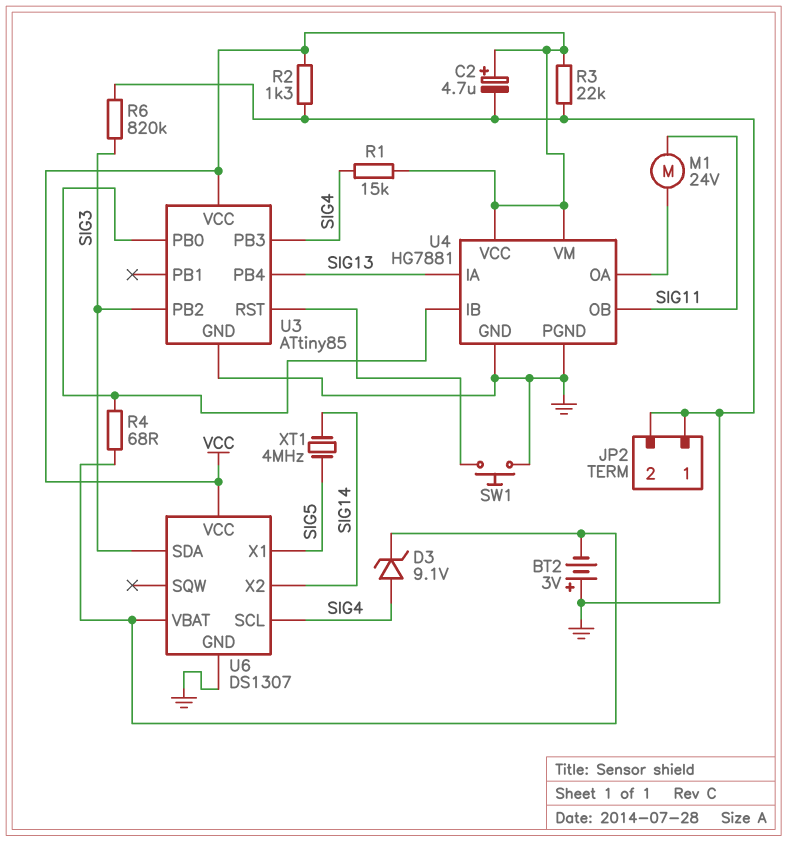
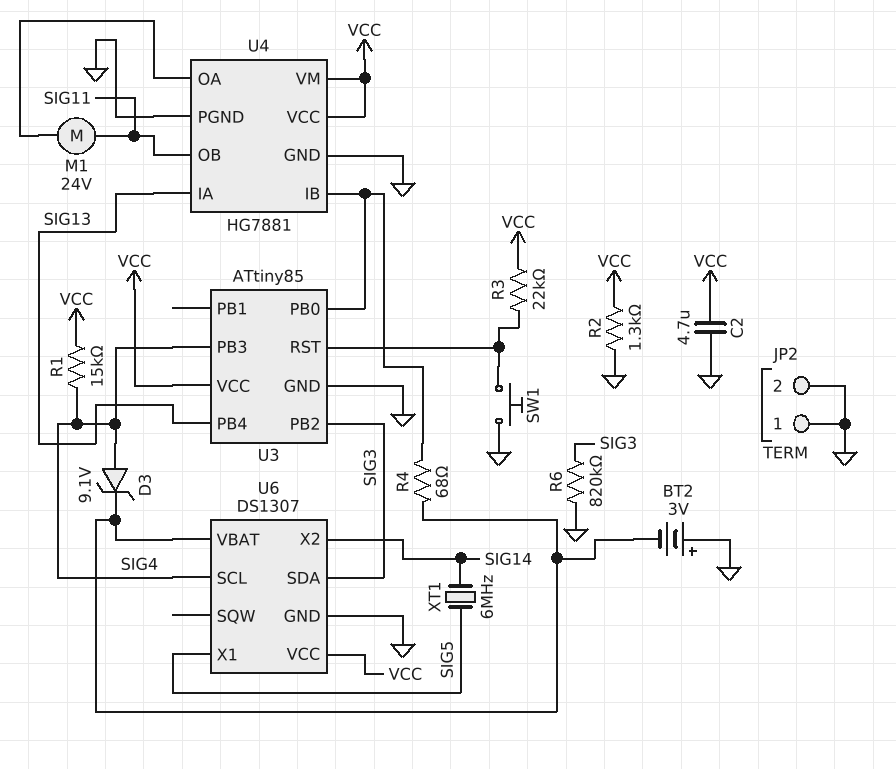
C2: 4.7uF (plus VCC, minus GND) -> 4.7uF (GND, VCC)
R3: 22k (GND, VCC) -> 22k (U3/RST, VCC)
XT1: 4MHz (SIG5, SIG14) -> 6MHz (SIG5, SIG14)

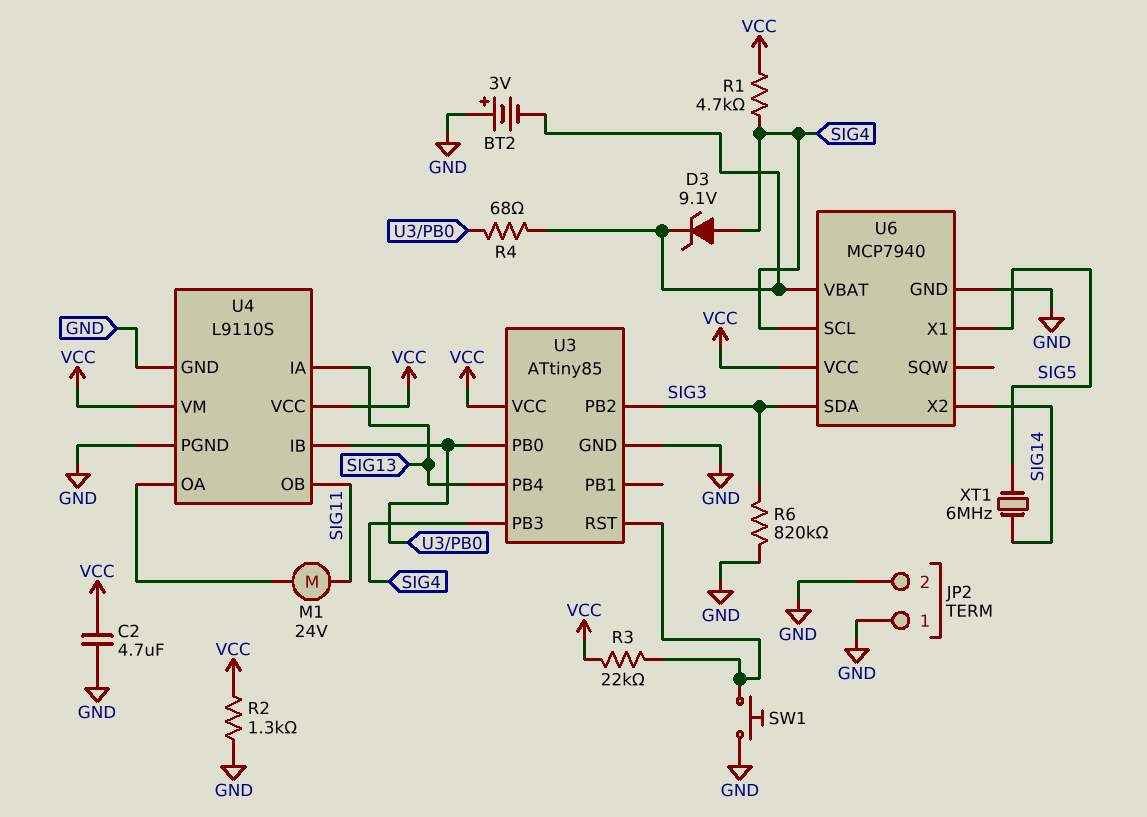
R1: 15k (SIG4, VCC) -> 4.7k (SIG4, VCC)
U4: HG7881 -> L9110S
U6: DS1307 -> MCP7940

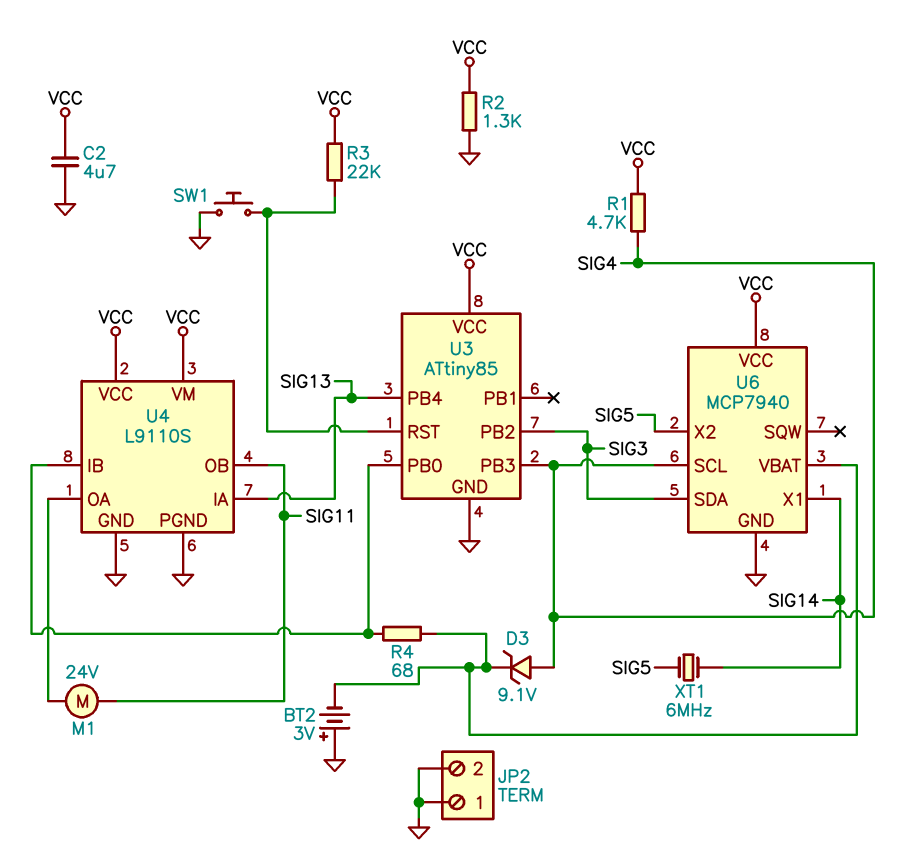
R6: 820k (GND, SIG3) -> none
U6 pin X1: SIG5 -> SIG14
U6 pin X2: SIG14 -> SIG5

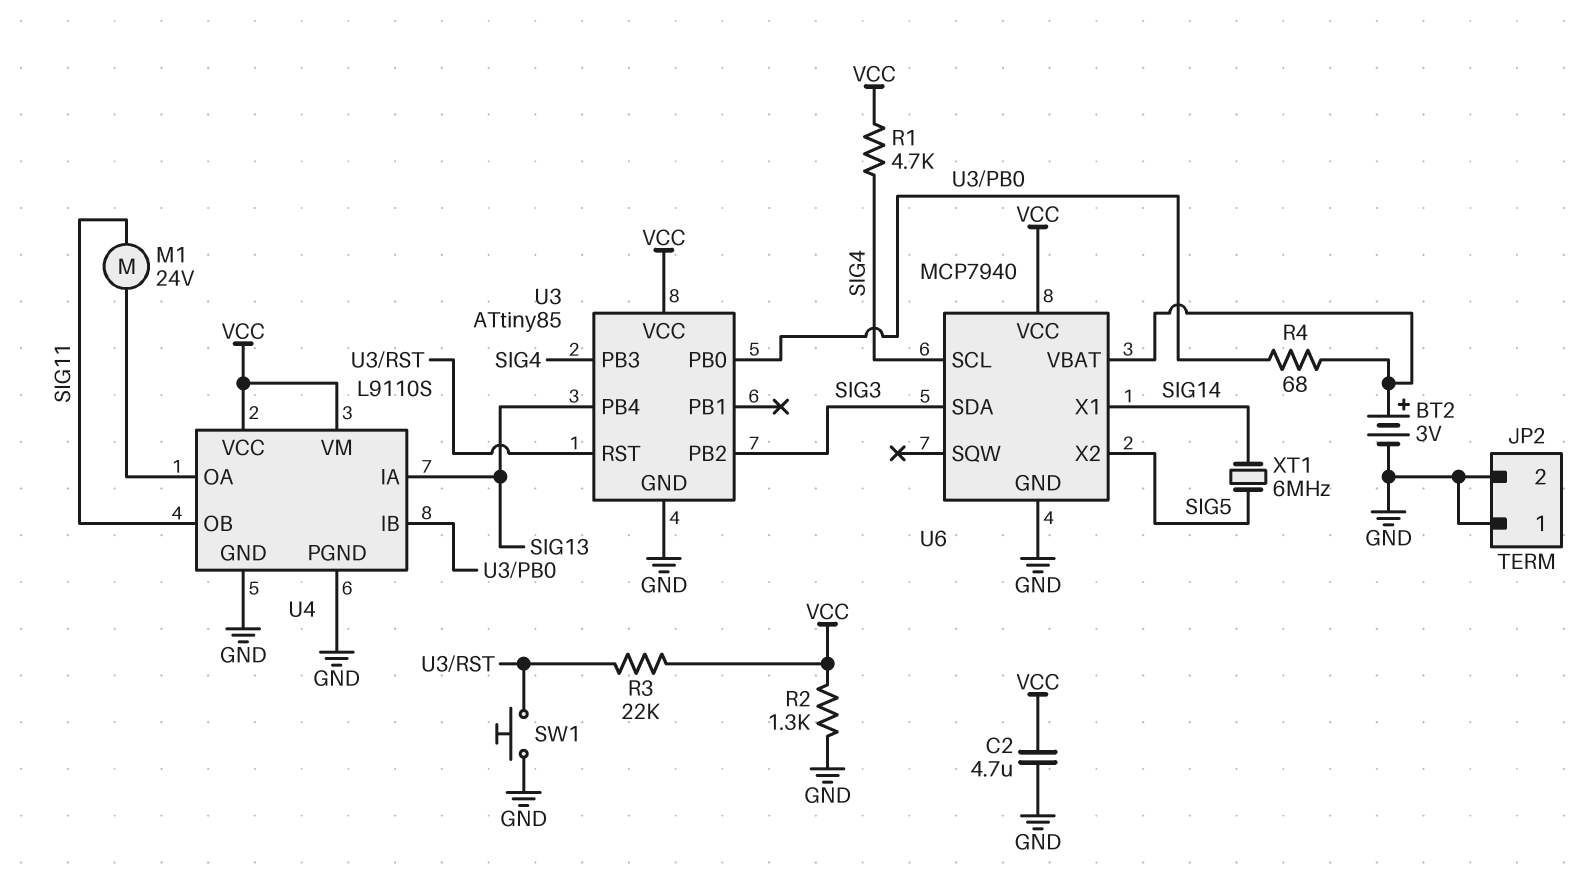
BT2: 3V (plus GND, minus U6/VBAT) -> 3V (plus U6/VBAT, minus GND)
D3: zener 9.1V (A SIG4, K U6/VBAT) -> none

